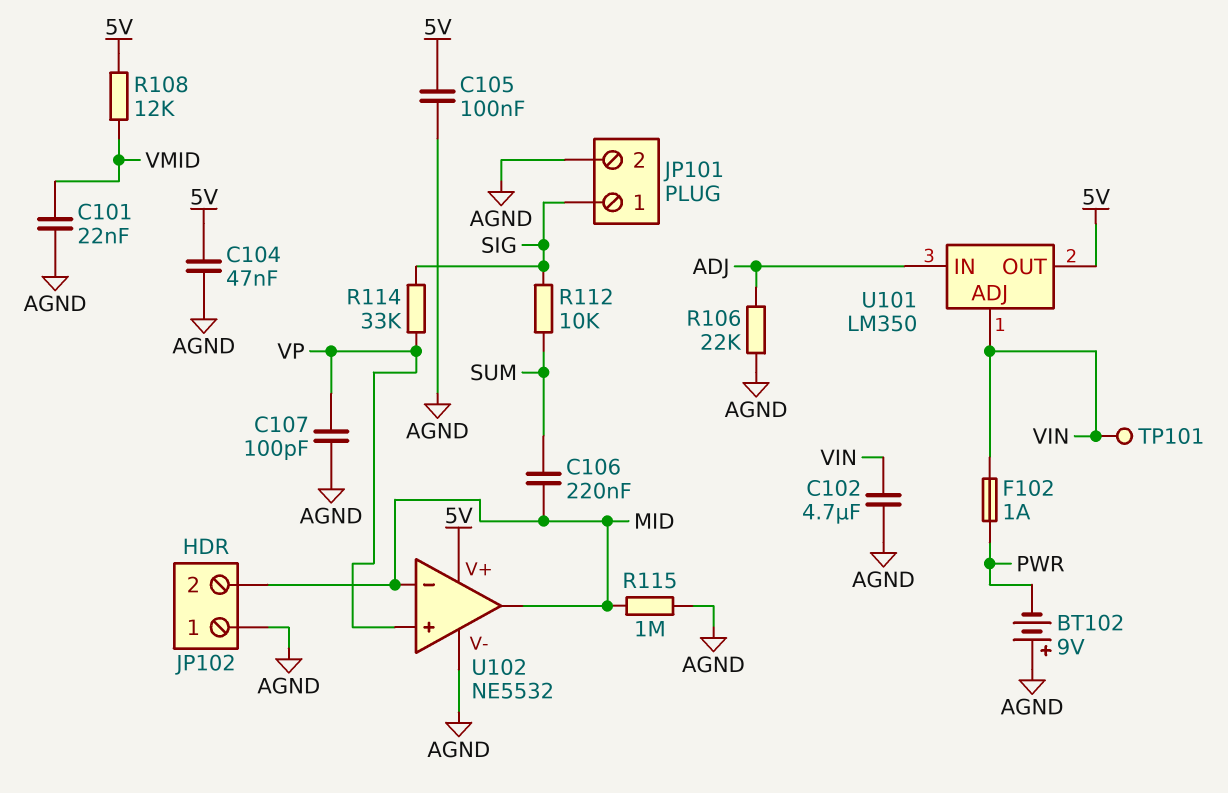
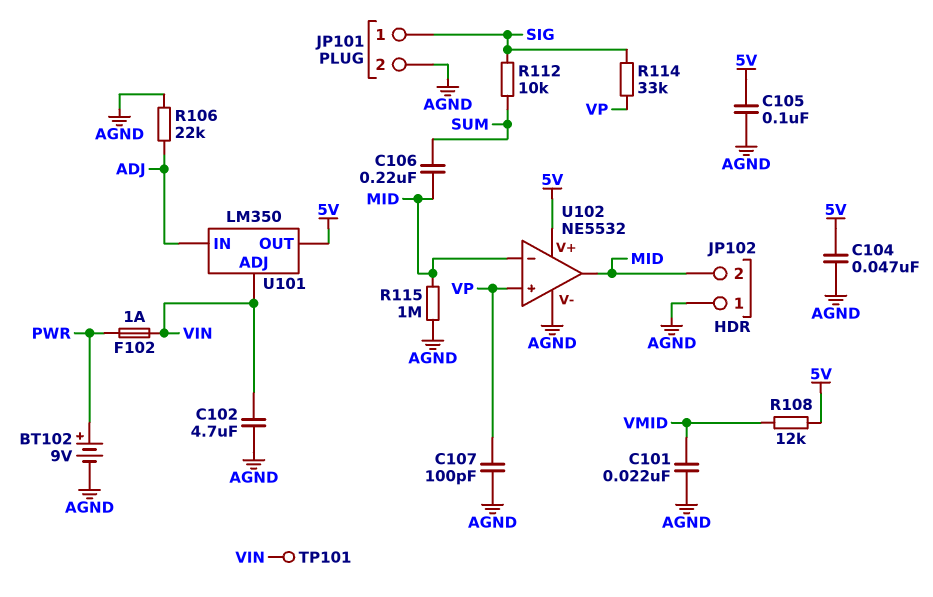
BT102: 9V (plus AGND, minus PWR) -> 9V (plus PWR, minus AGND)

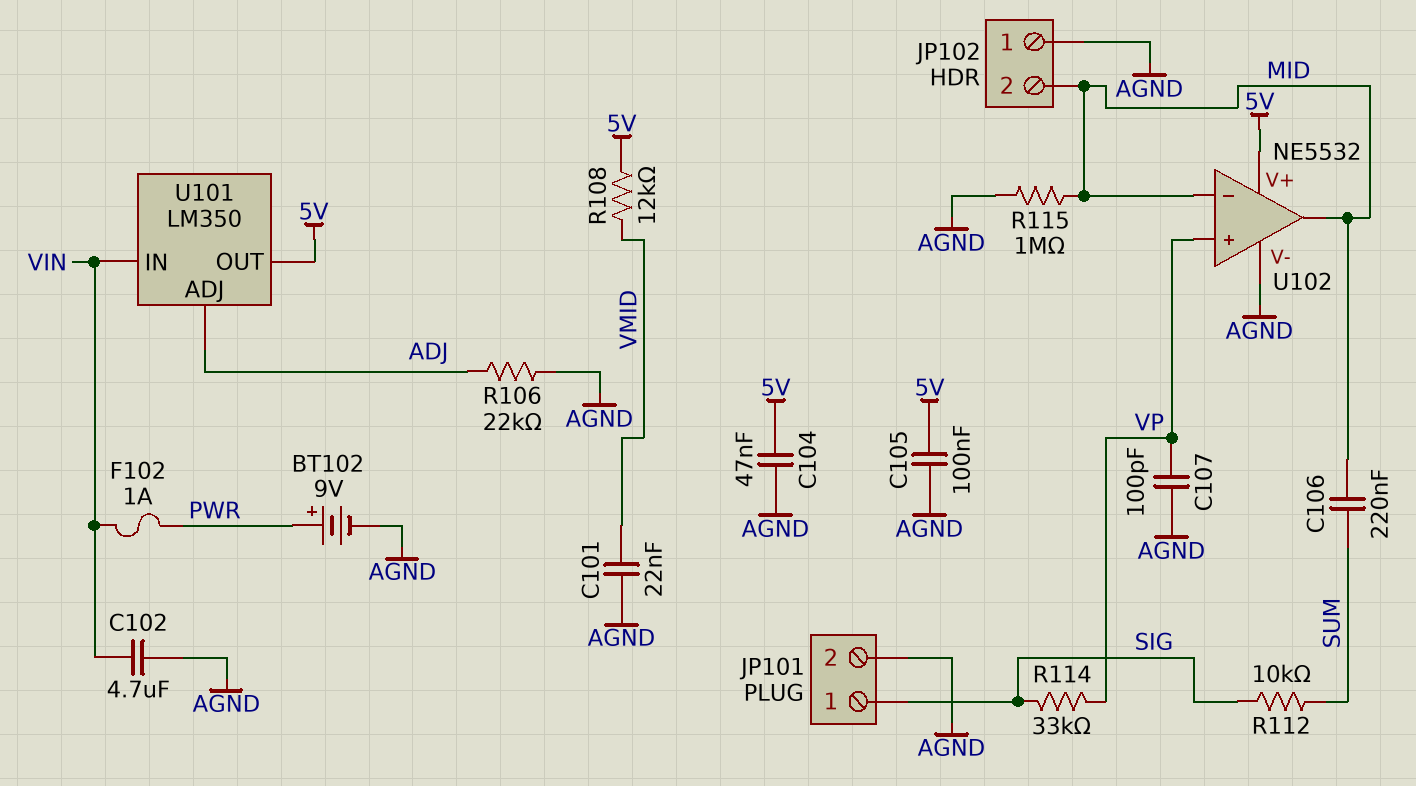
TP101: test point (VIN) -> none
U101 pin ADJ: VIN -> ADJ
U101 pin IN: ADJ -> VIN

